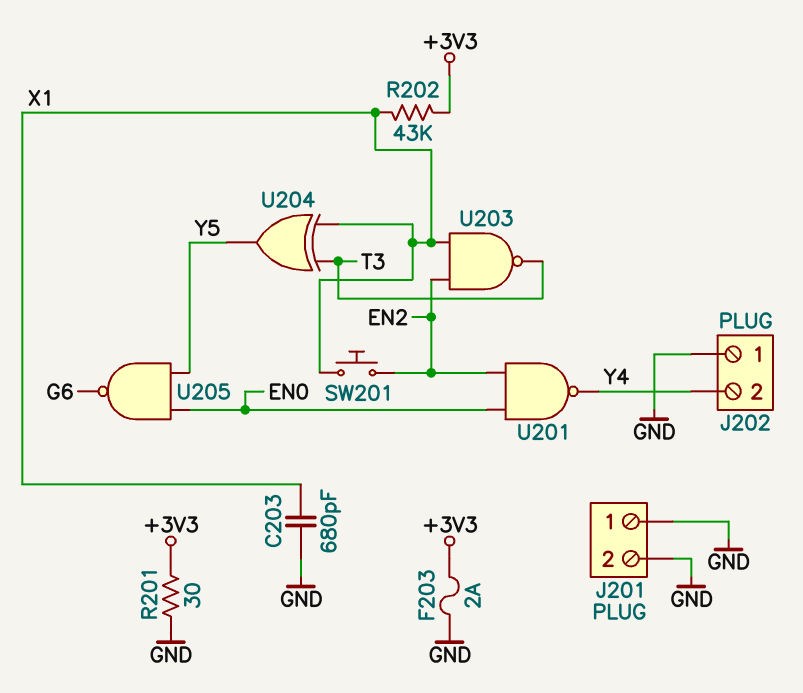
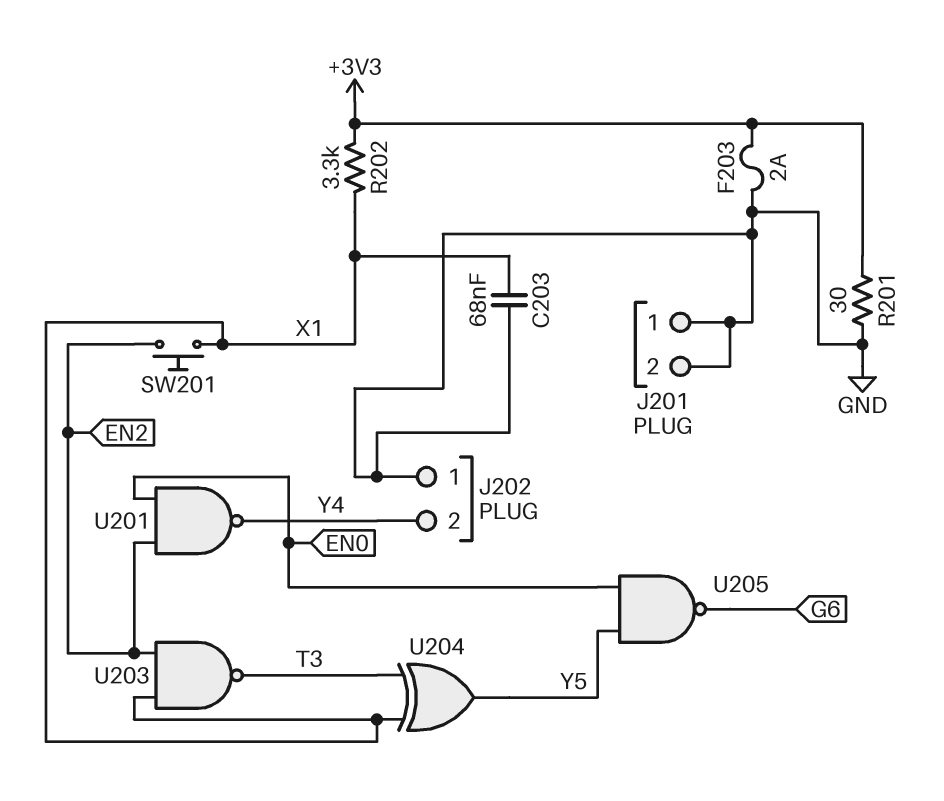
C203: 680pF (GND, X1) -> 68nF (GND, X1)
R202: 43k (+3V3, X1) -> 3.3k (+3V3, X1)

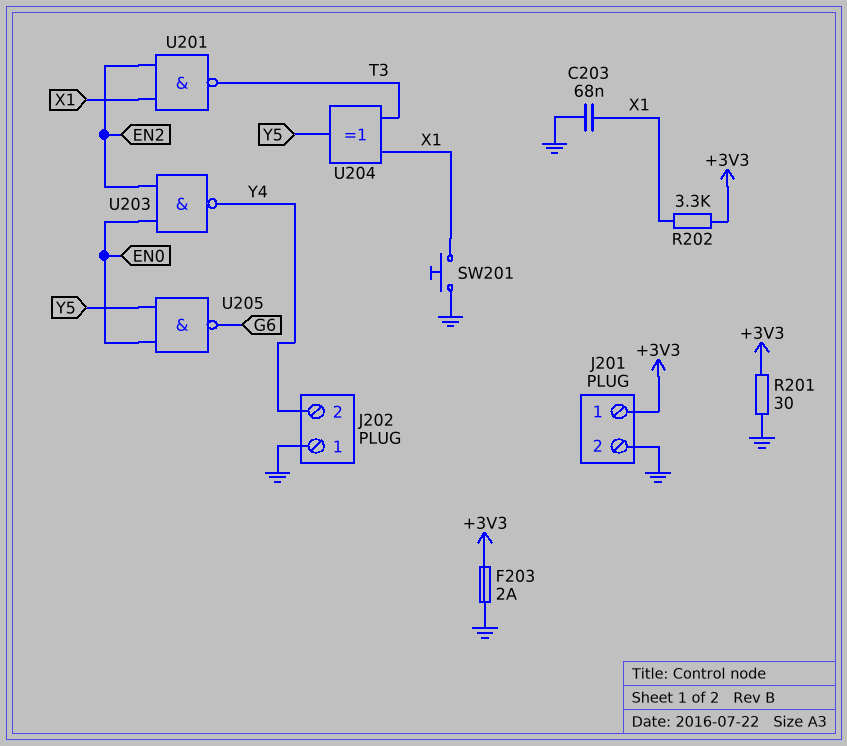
J201 pin 1: GND -> +3V3
SW201: button (EN2, X1) -> button (GND, X1)
U201: NAND (in EN0, in EN2, out Y4) -> NAND (in EN2, in X1, out T3)
U203: NAND (in EN2, in X1, out T3) -> NAND (in EN0, in EN2, out Y4)

